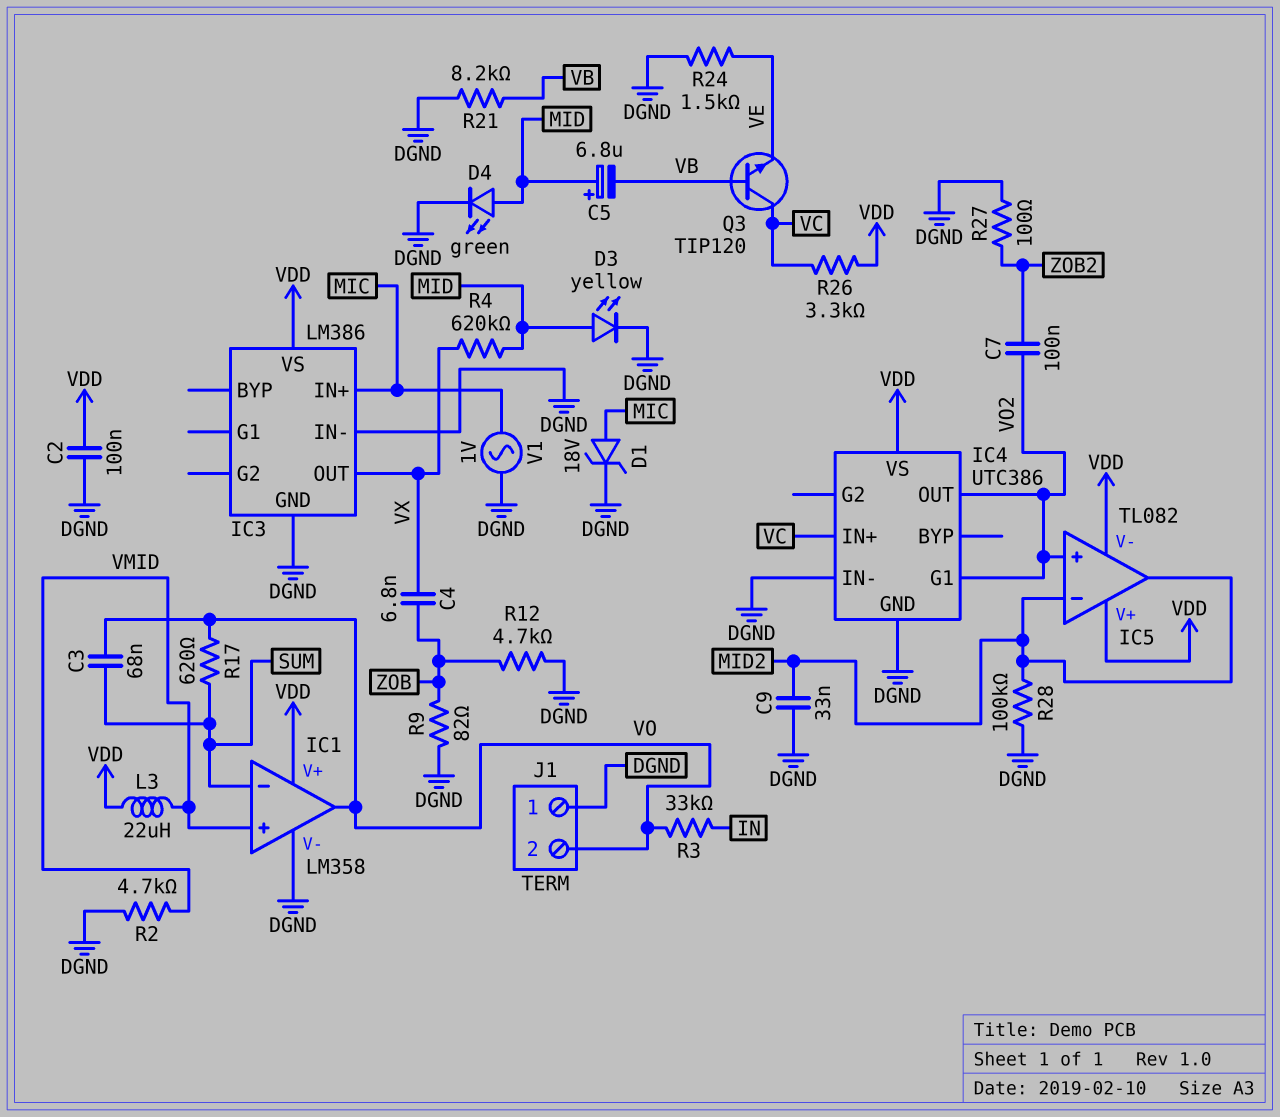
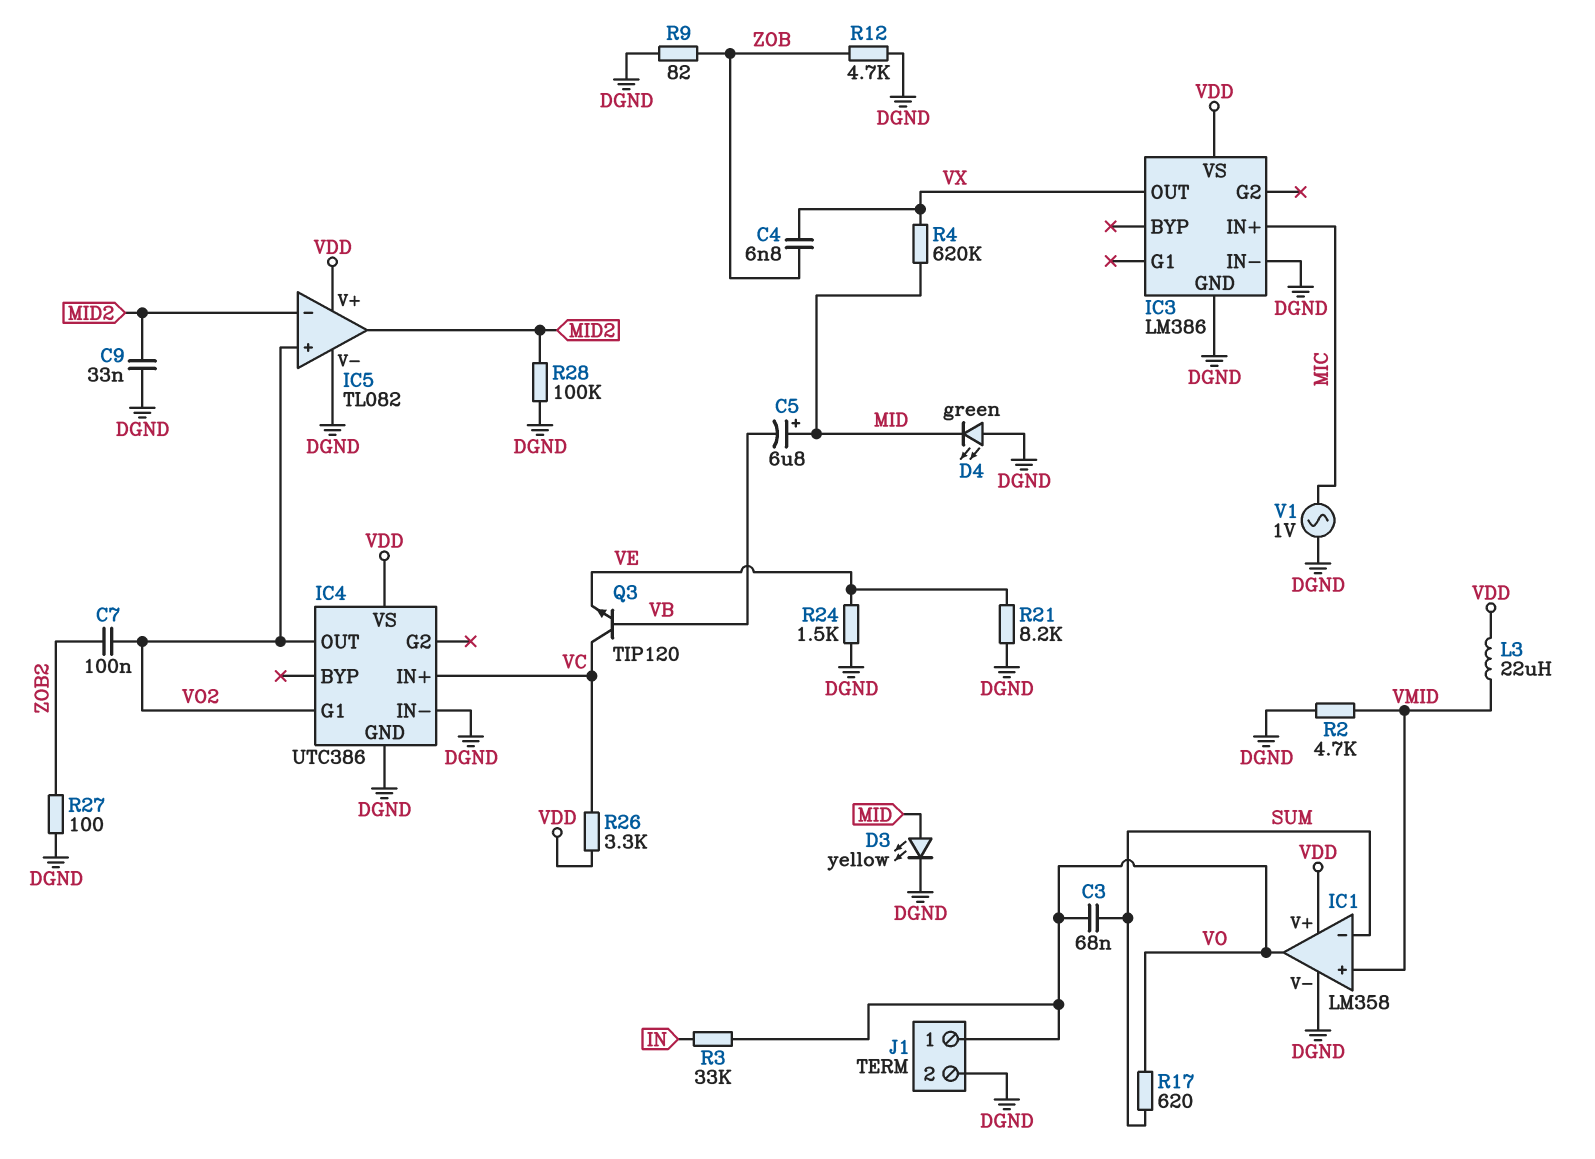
C2: 100nF (DGND, VDD) -> none
D1: zener 18V (A MIC, K DGND) -> none
D4: LED green (A MID, K DGND) -> LED green (A DGND, K MID)
IC5 pin V-: VDD -> DGND
J1 pin 1: DGND -> VO
J1 pin 2: VO -> DGND
R21: 8.2k (DGND, VB) -> 8.2k (DGND, VE)

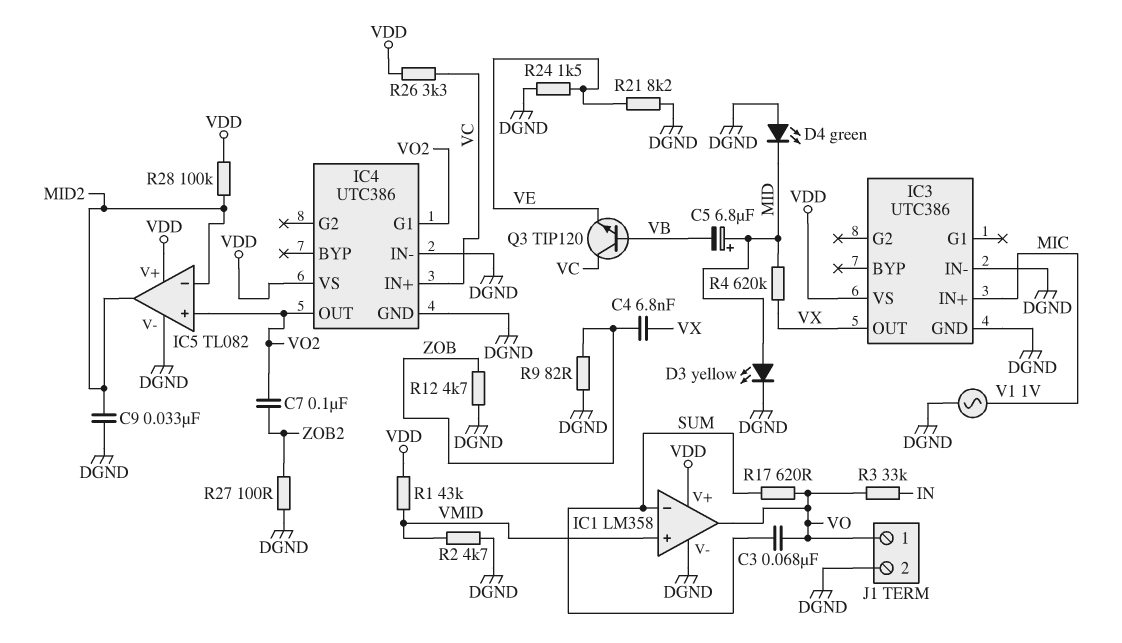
IC3: LM386 -> UTC386
L3: 22uH (VDD, VMID) -> none
R1: none -> 43k (VDD, VMID)
R28: 100k (DGND, MID2) -> 100k (MID2, VDD)

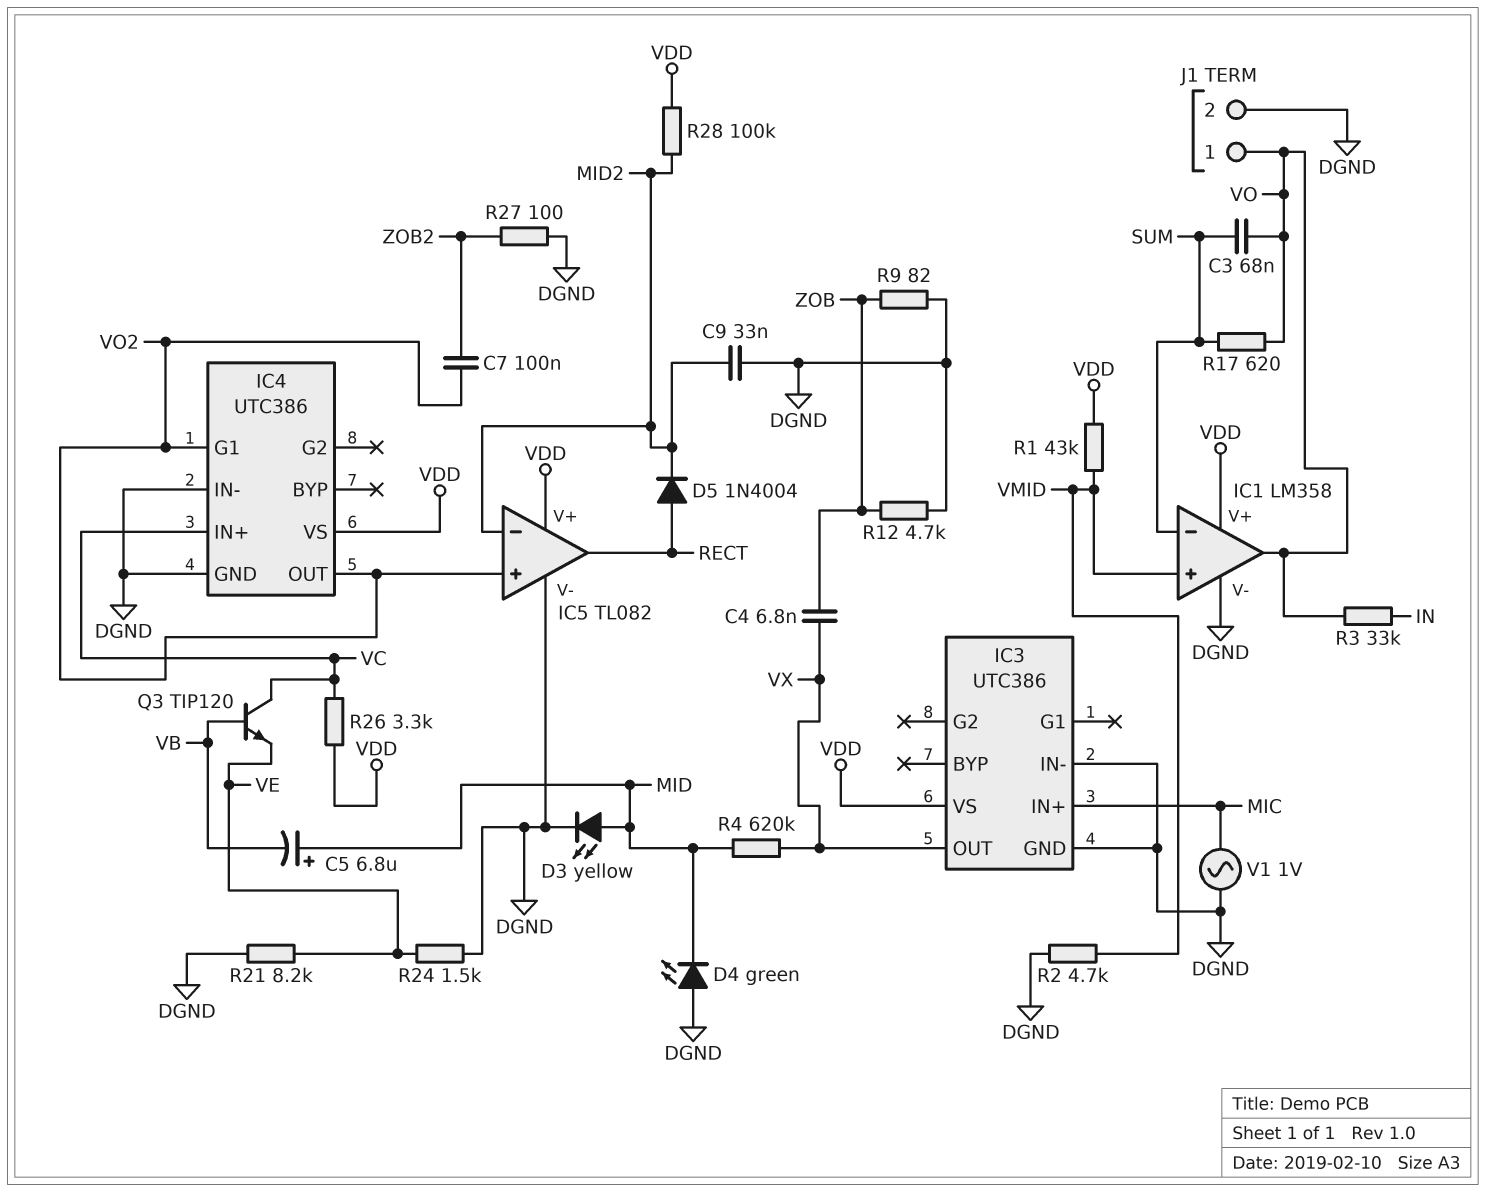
D5: none -> diode 1N4004 (A RECT, K MID2)
IC5 pin out: MID2 -> RECT

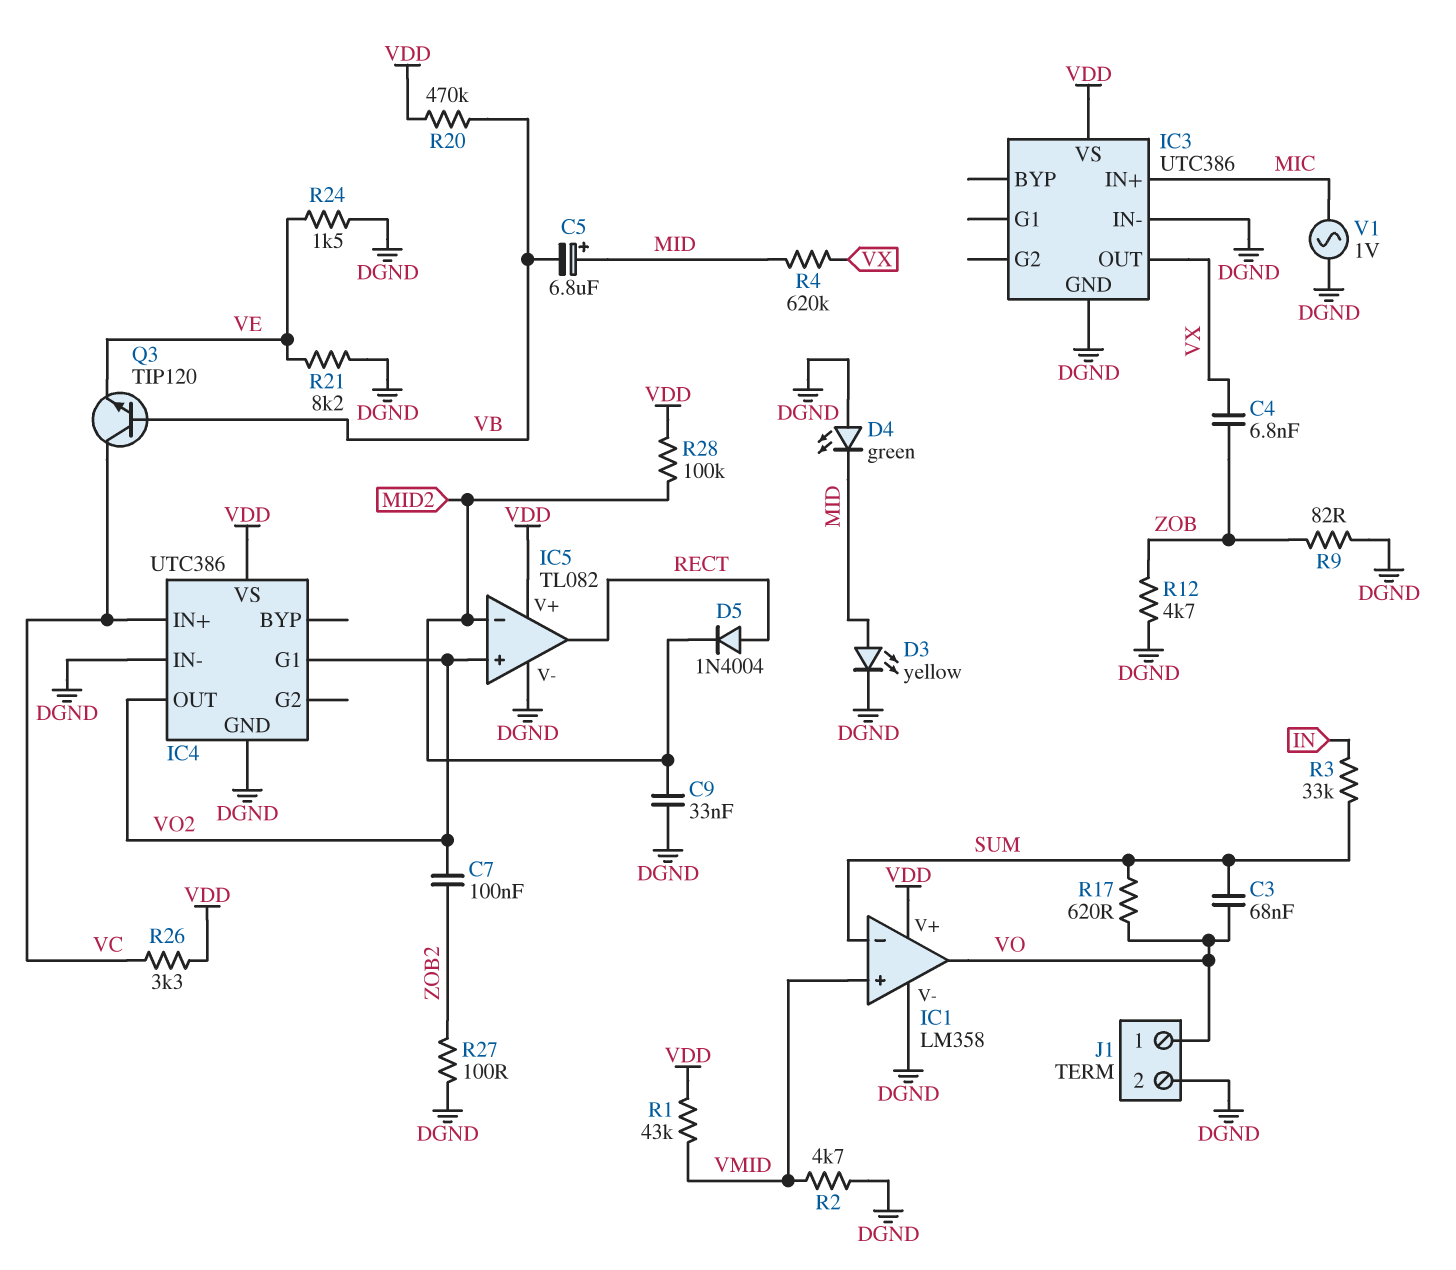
R3: 33k (IN, VO) -> 33k (IN, SUM)
R20: none -> 470k (VB, VDD)

